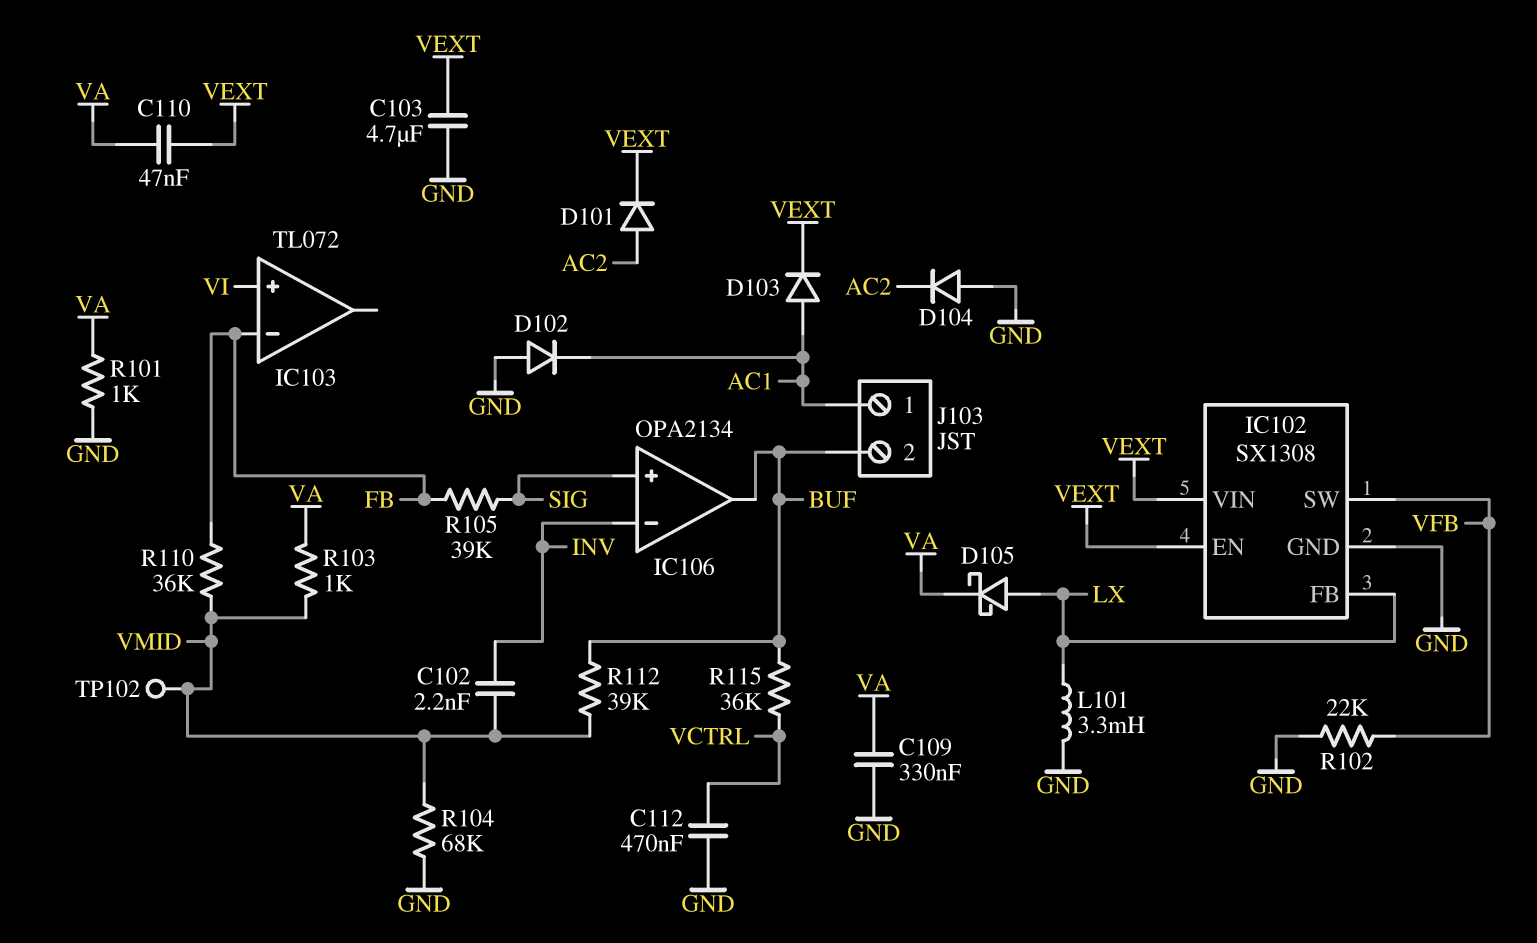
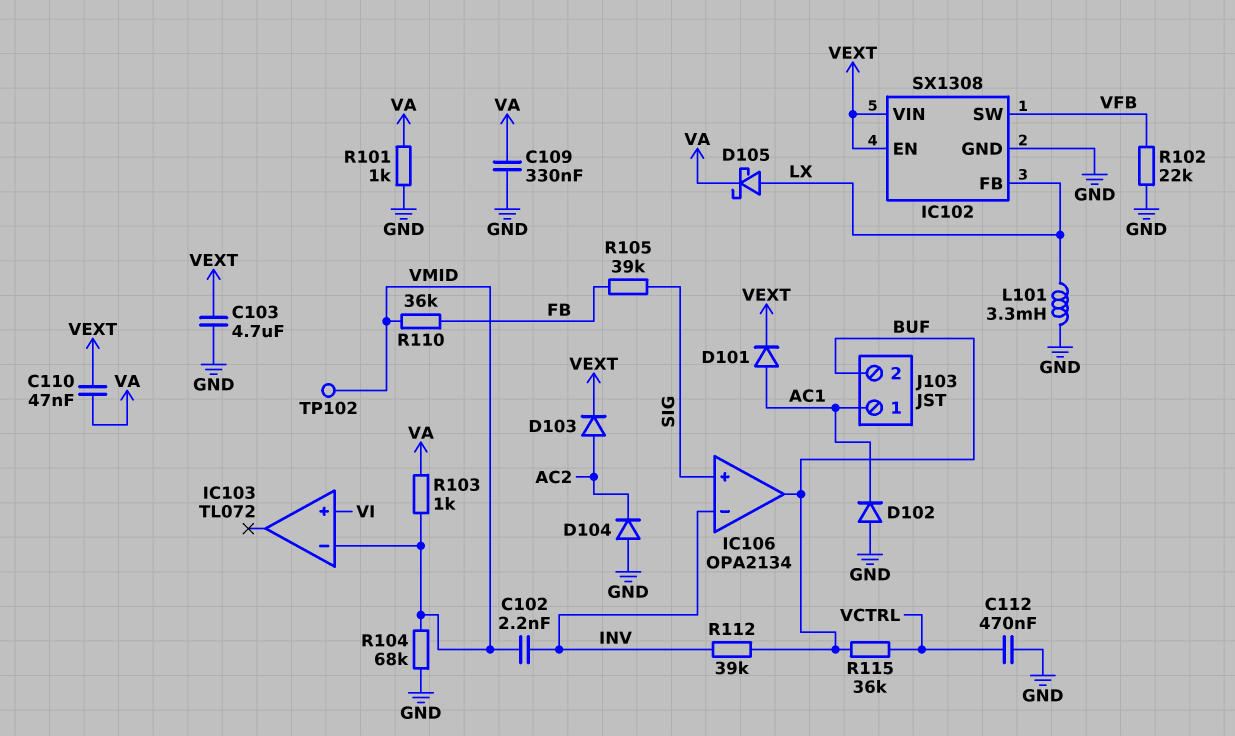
D101: diode (A AC2, K VEXT) -> diode (A AC1, K VEXT)
D103: diode (A AC1, K VEXT) -> diode (A AC2, K VEXT)
IC103 pin in-: FB -> VMID
R112: 39k (BUF, VMID) -> 39k (BUF, INV)

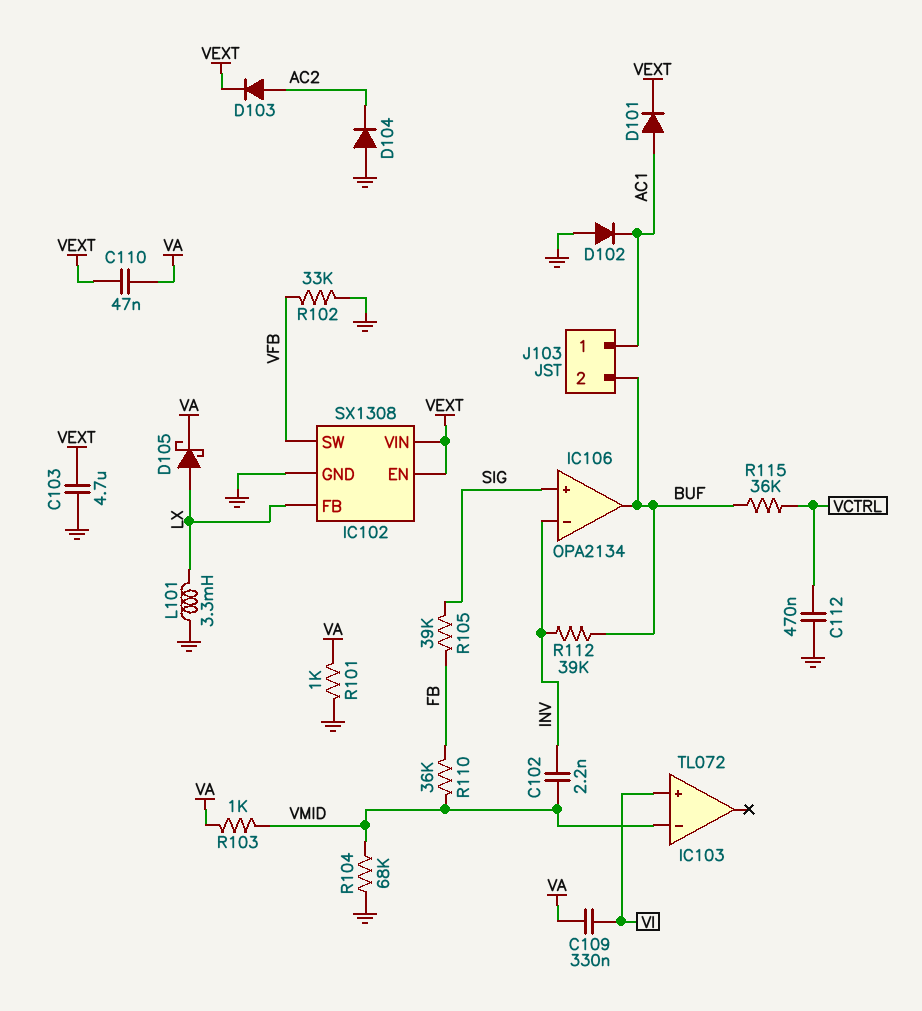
C109: 330nF (GND, VA) -> 330nF (VA, VI)
R102: 22k (GND, VFB) -> 33k (GND, VFB)
TP102: test point (VMID) -> none

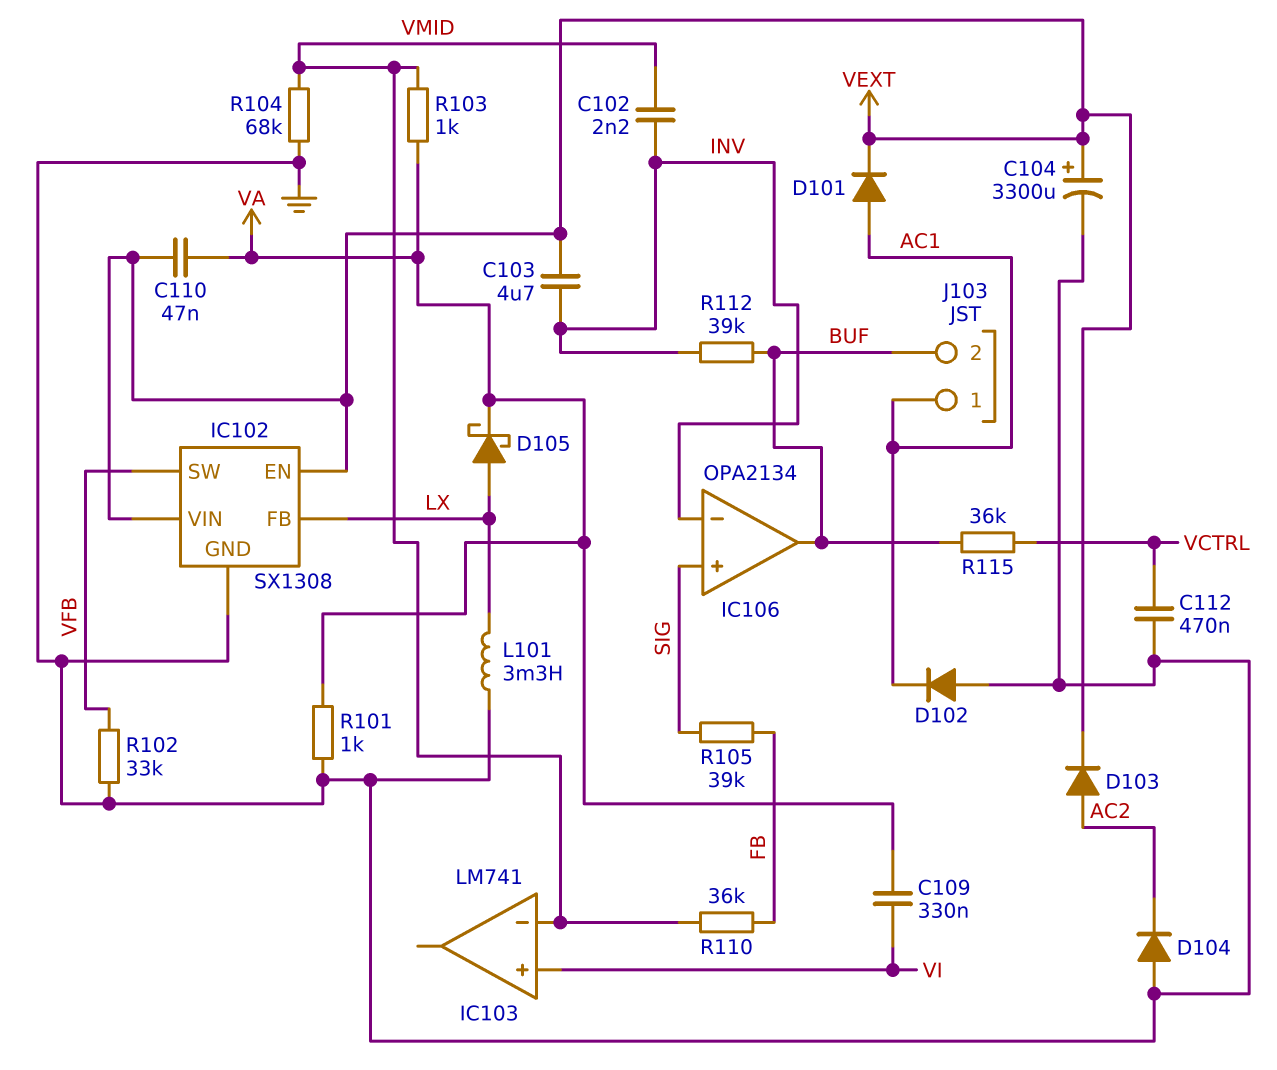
C103: 4.7uF (GND, VEXT) -> 4.7uF (INV, VEXT)
C104: none -> 3300uF (plus VEXT, minus GND)
IC103: TL072 -> LM741

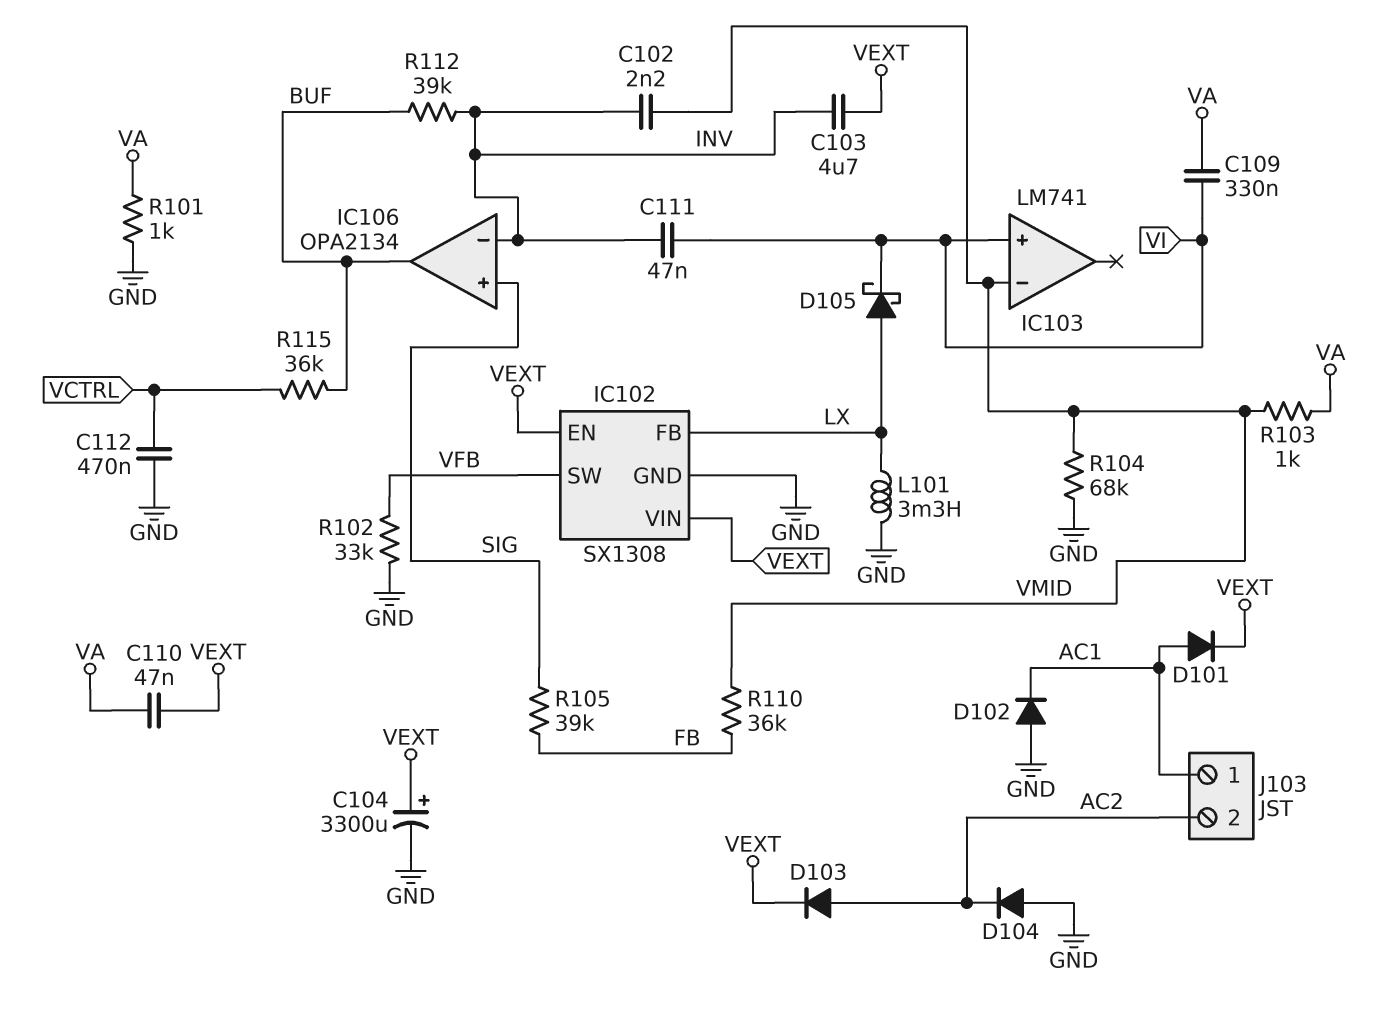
C111: none -> 47nF (INV, VI)
D105: schottky (A LX, K VA) -> schottky (A LX, K VI)
J103 pin 2: BUF -> AC2

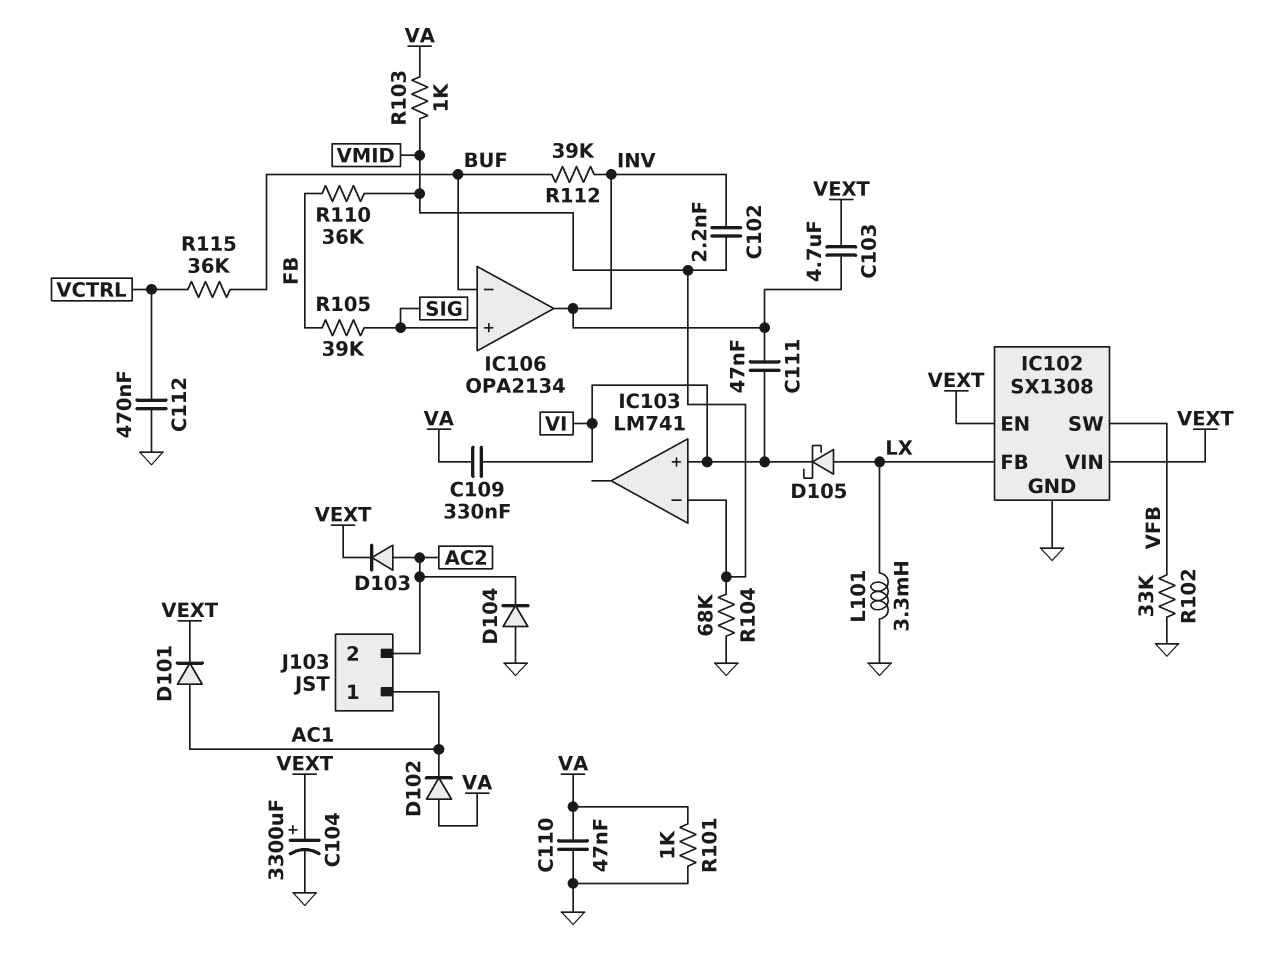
C110: 47nF (VA, VEXT) -> 47nF (GND, VA)
D102: diode (A GND, K AC1) -> diode (A VA, K AC1)
IC106 pin in-: INV -> BUF
IC106 pin out: BUF -> INV

